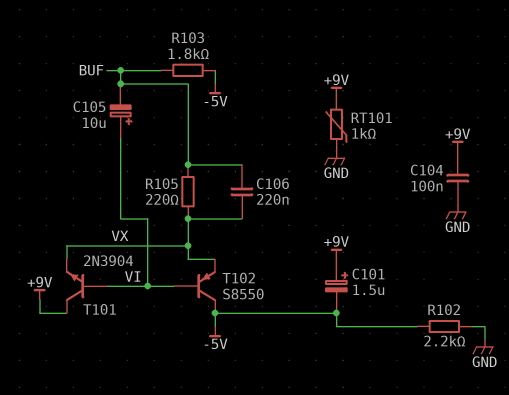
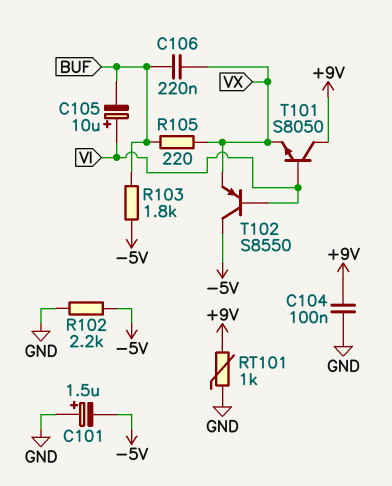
C101: 1.5uF (plus +9V, minus -5V) -> 1.5uF (plus GND, minus -5V)
T101: NPN 2N3904 (B VI, C +9V, E VX) -> NPN S8050 (B VI, C +9V, E VX)

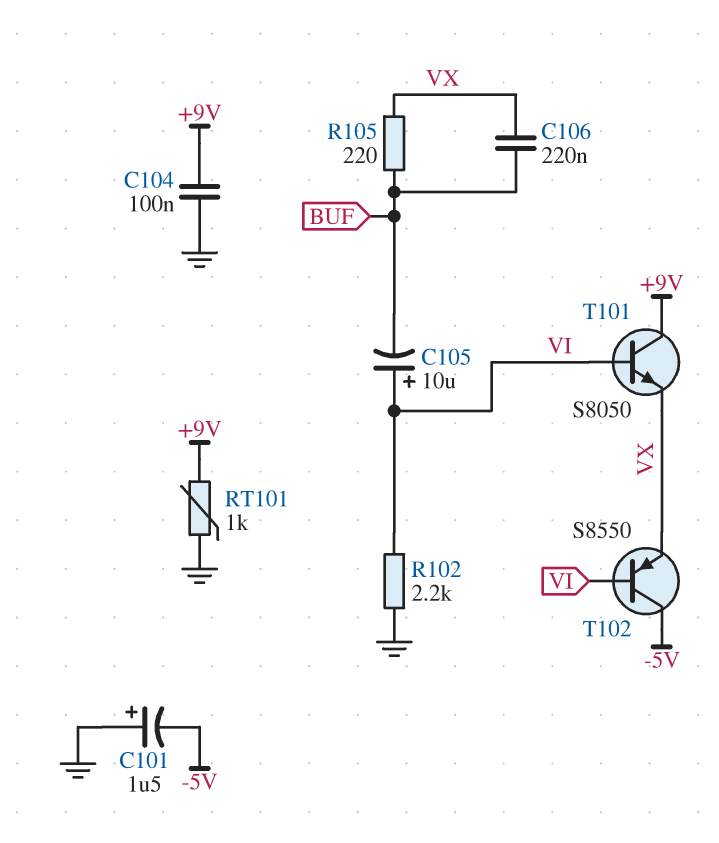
R102: 2.2k (-5V, GND) -> 2.2k (GND, VI)
R103: 1.8k (-5V, BUF) -> none

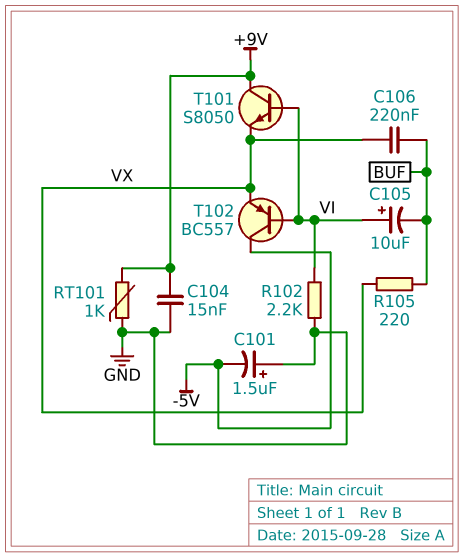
C104: 100nF (+9V, GND) -> 15nF (+9V, GND)
T102: PNP S8550 (B VI, C -5V, E VX) -> PNP BC557 (B VI, C -5V, E VX)

